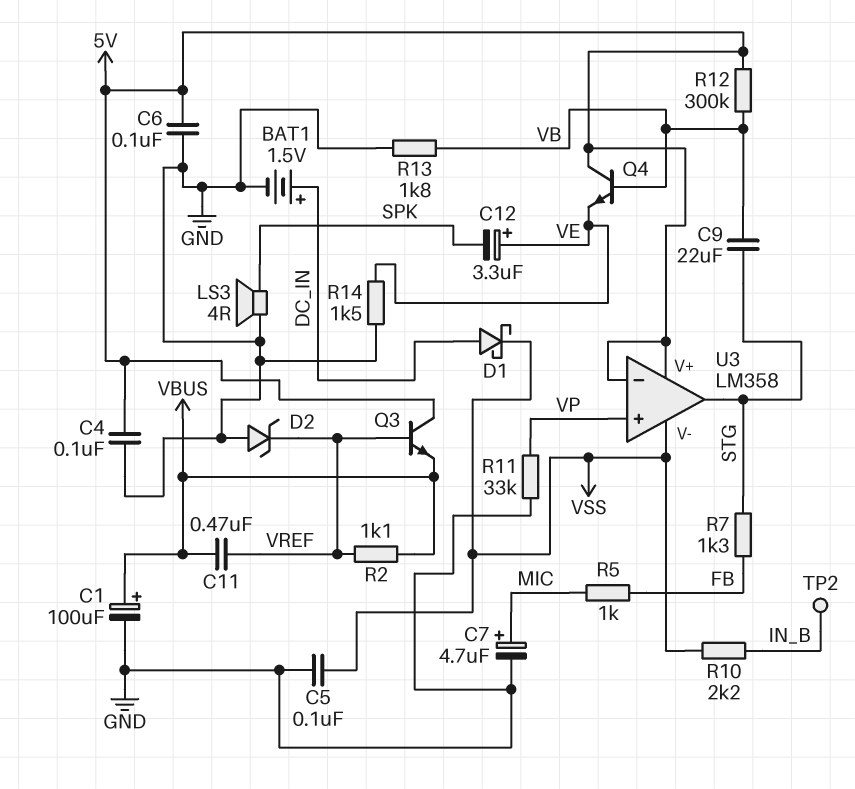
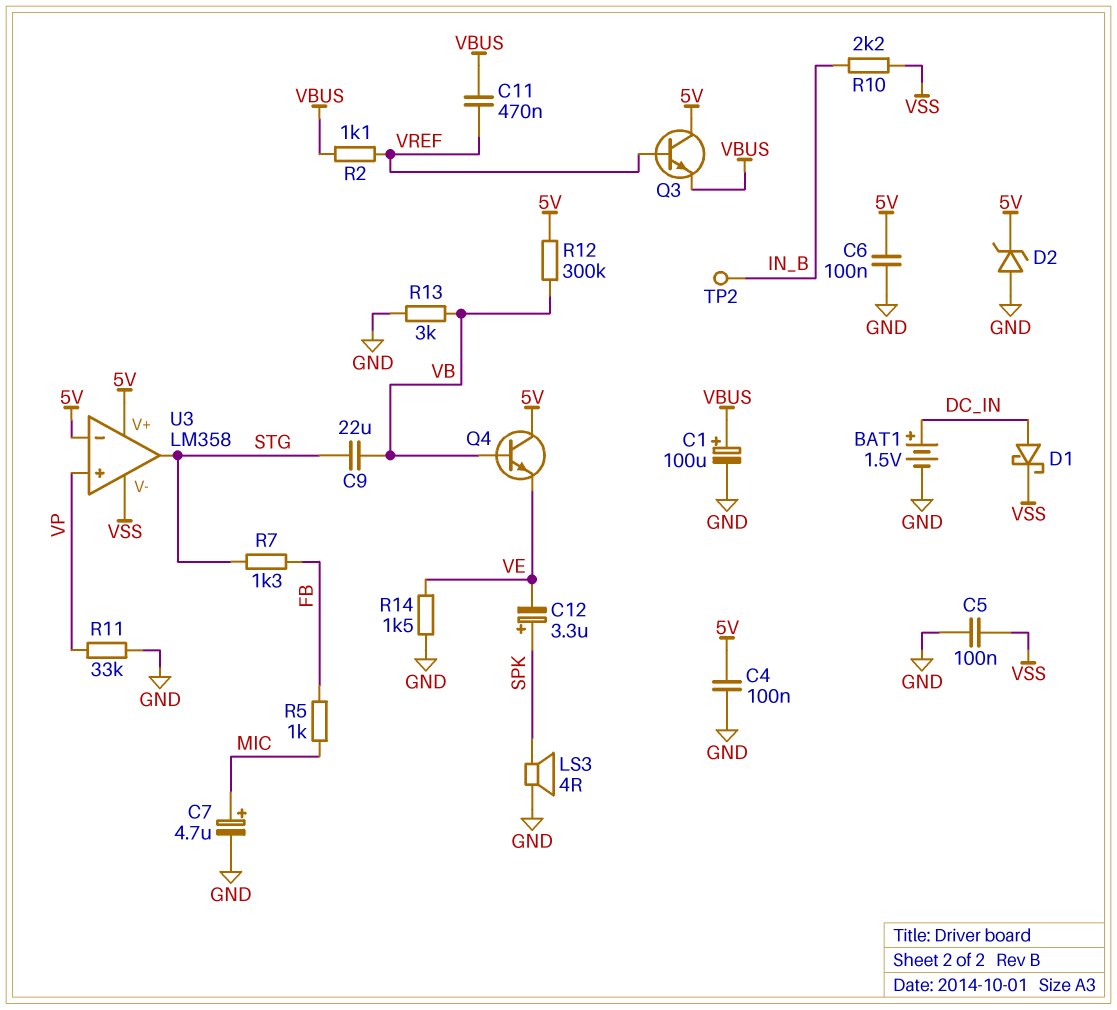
C12: 3.3uF (plus VE, minus SPK) -> 3.3uF (plus SPK, minus VE)
D2: zener (A GND, K VREF) -> zener (A GND, K 5V)
R13: 1.8k (GND, VB) -> 3k (GND, VB)

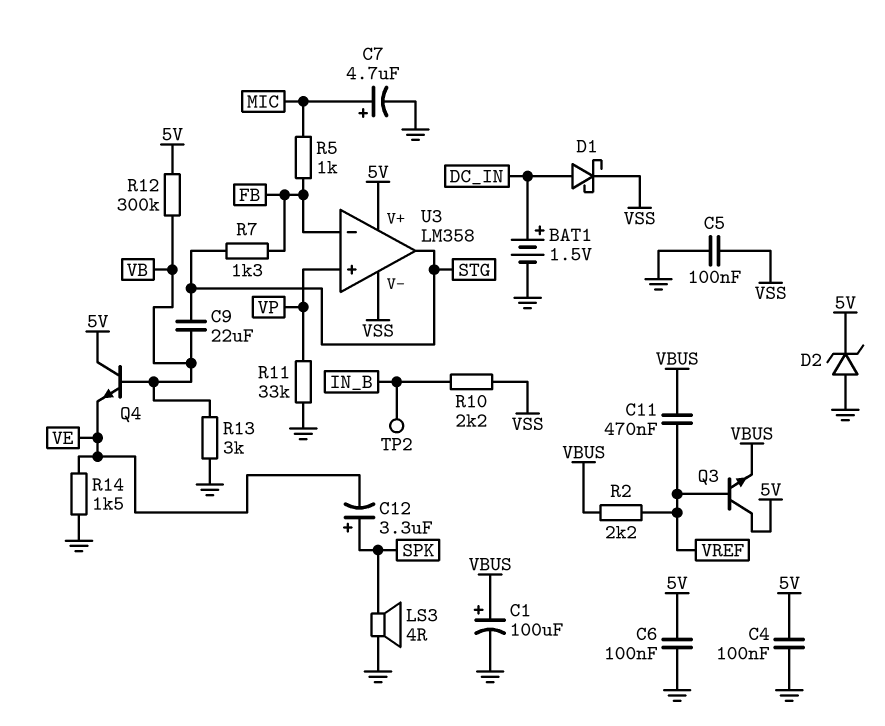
R2: 1.1k (VBUS, VREF) -> 2.2k (VBUS, VREF)
U3 pin in-: 5V -> FB

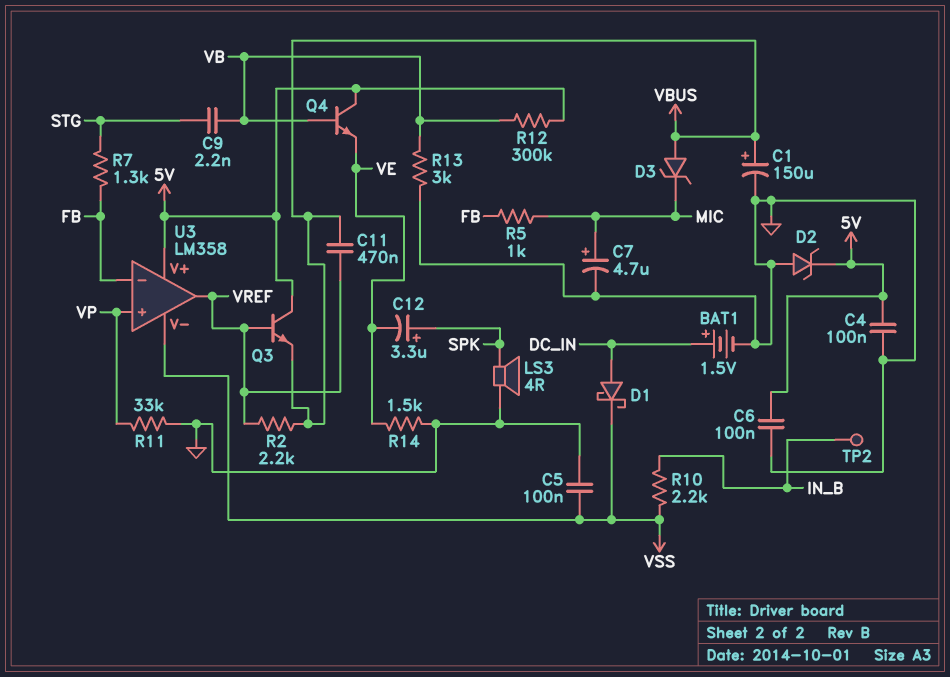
C1: 100uF (plus VBUS, minus GND) -> 150uF (plus VBUS, minus GND)
C9: 22uF (STG, VB) -> 2.2nF (STG, VB)
D3: none -> zener (A VBUS, K MIC)
U3 pin out: STG -> VREF

